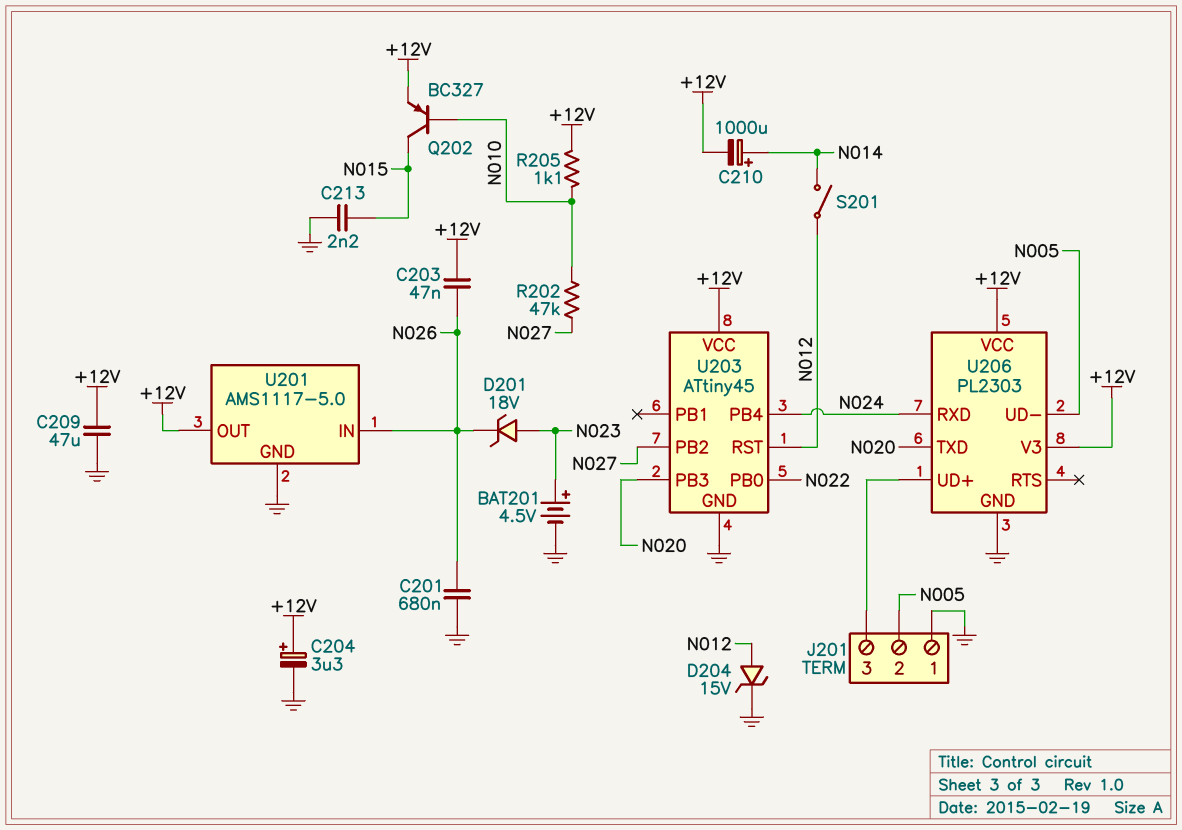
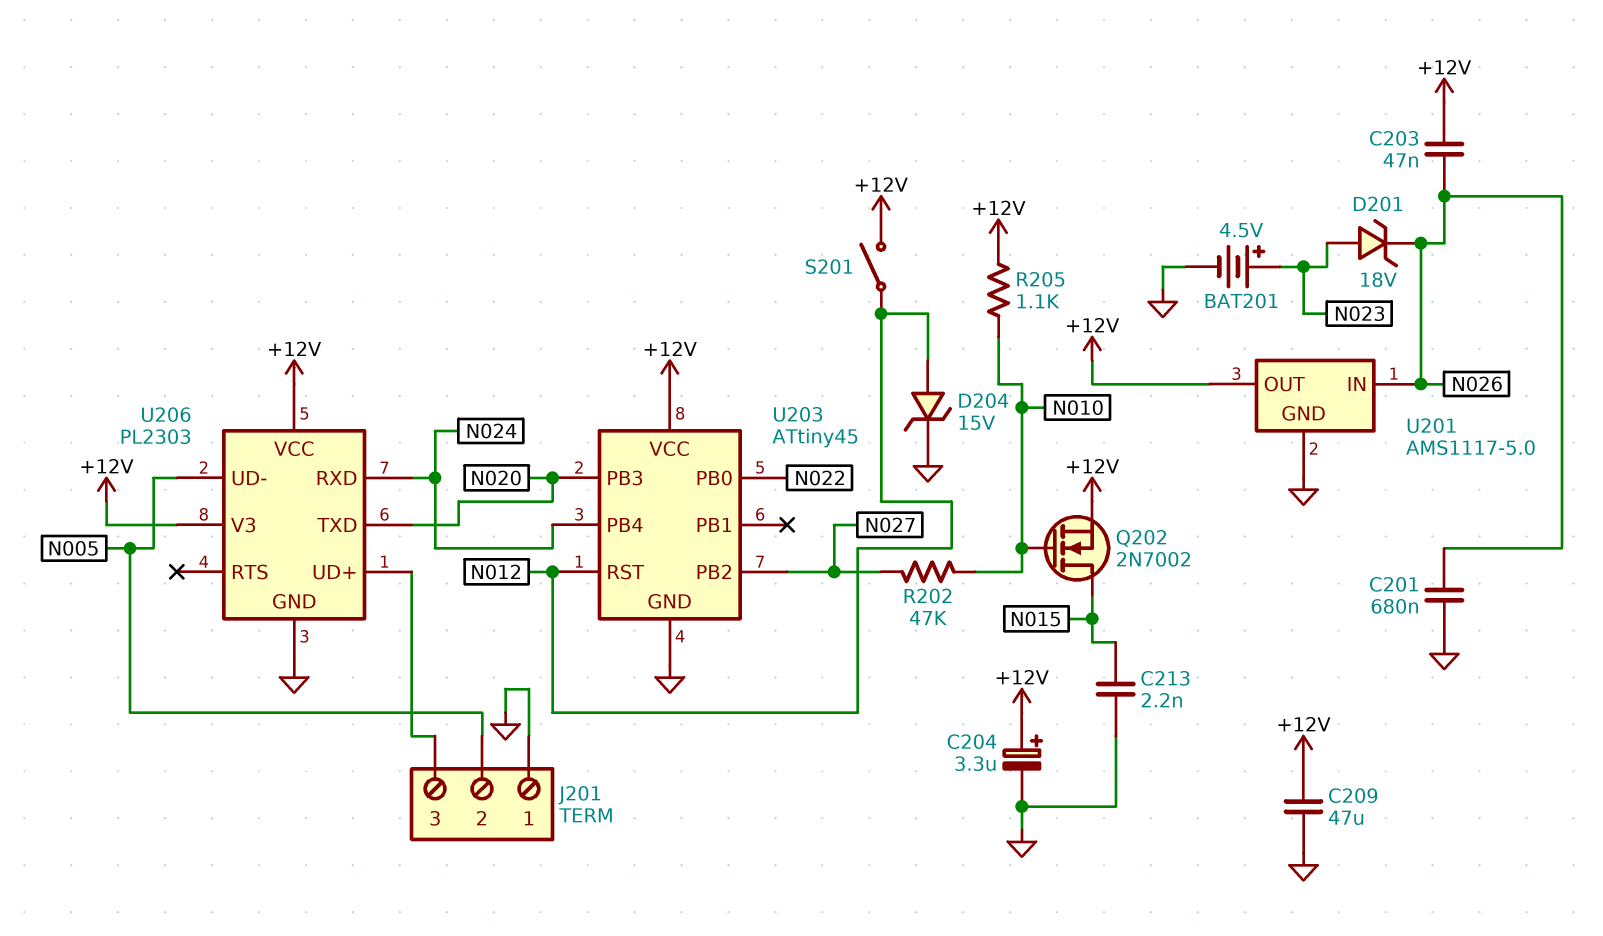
C210: 1000uF (plus N014, minus +12V) -> none
Q202: PNP BC327 (B N010, C N015, E +12V) -> NMOS 2N7002 (G N010, D N015, S +12V)
S201: switch (N012, N014) -> switch (+12V, N012)

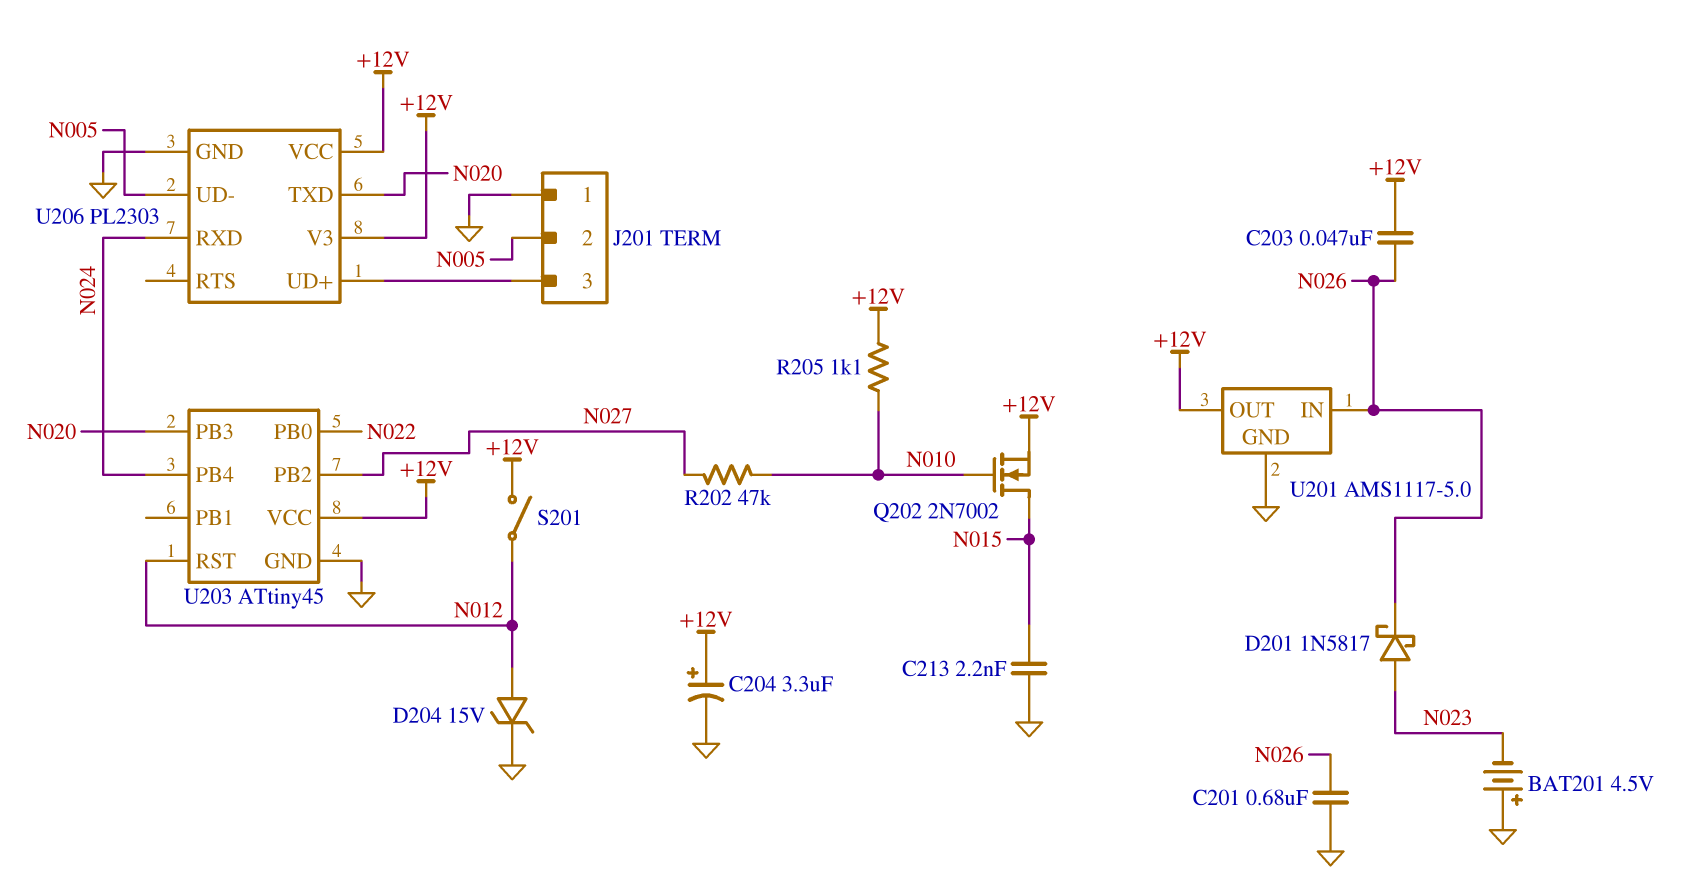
BAT201: 4.5V (plus N023, minus GND) -> 4.5V (plus GND, minus N023)
C209: 47uF (+12V, GND) -> none
D201: zener 18V (A N023, K N026) -> schottky 1N5817 (A N023, K N026)

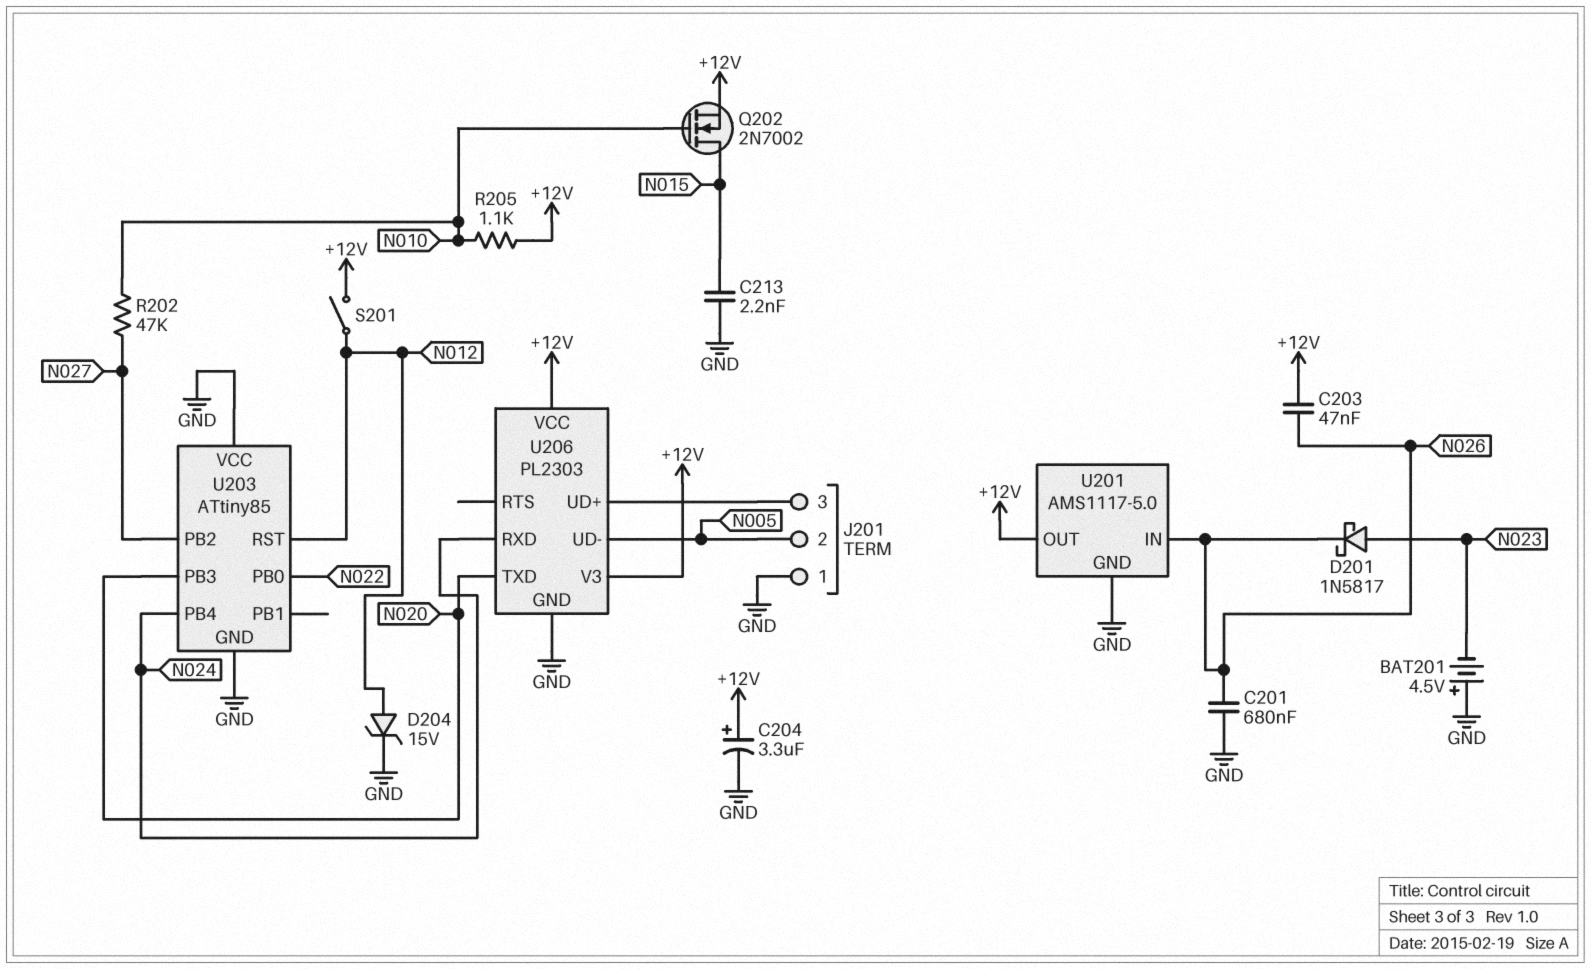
U203: ATtiny45 -> ATtiny85
U203 pin VCC: +12V -> GND

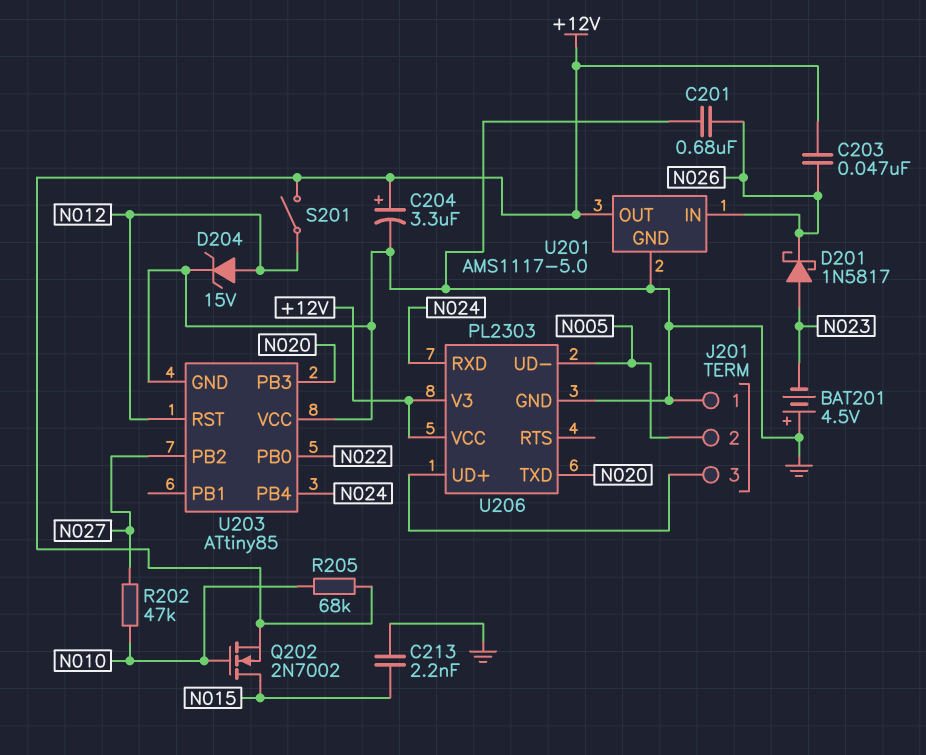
R205: 1.1k (+12V, N010) -> 68k (+12V, N010)

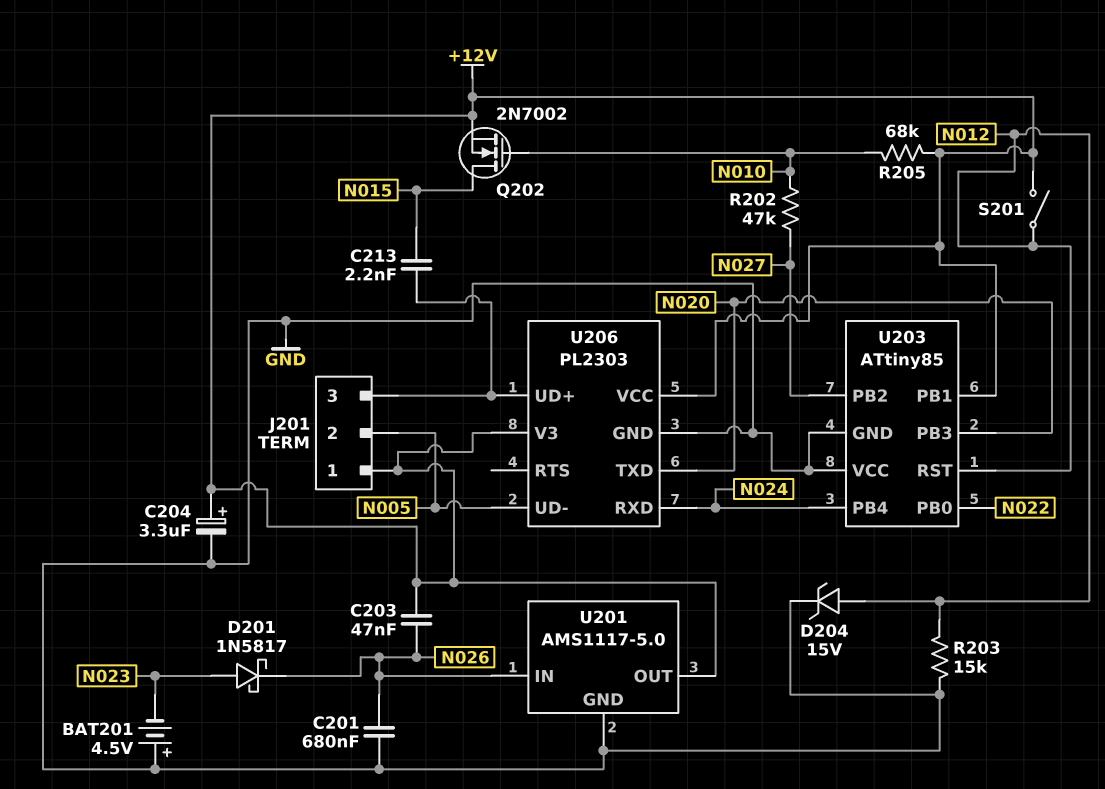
C213: 2.2nF (GND, N015) -> 2.2nF (J201/3, N015)
J201 pin 1: GND -> +12V
R203: none -> 15k (GND, N012)
U203 pin PB1: none -> +12V

